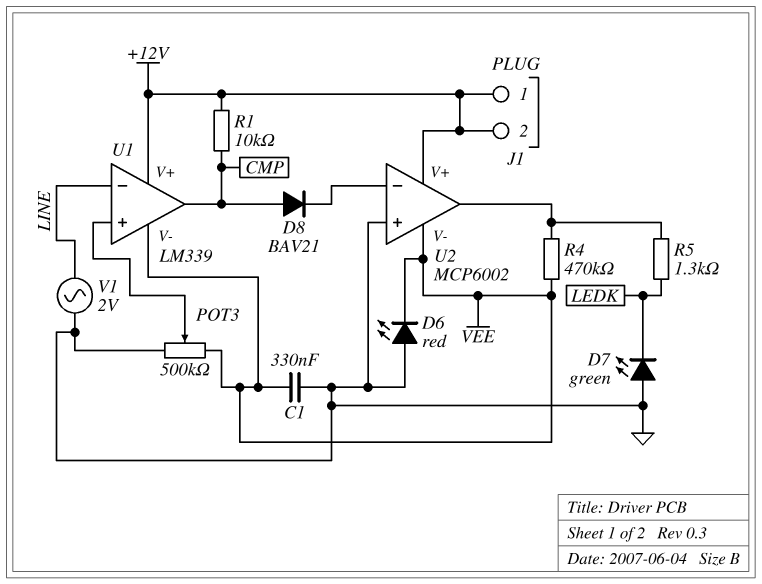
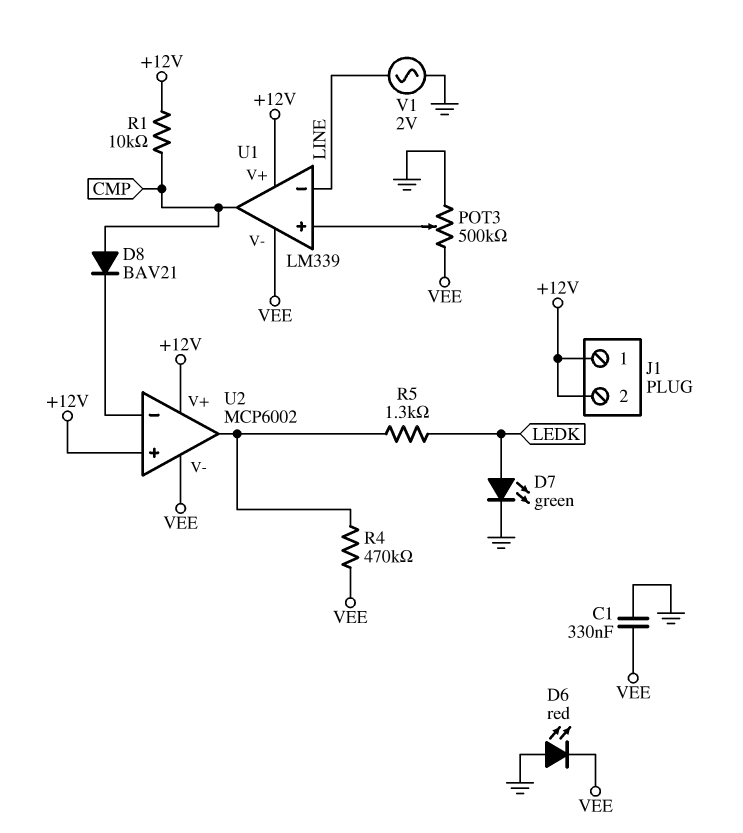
D7: LED green (A GND, K LEDK) -> LED green (A LEDK, K GND)
U2 pin in+: GND -> +12V

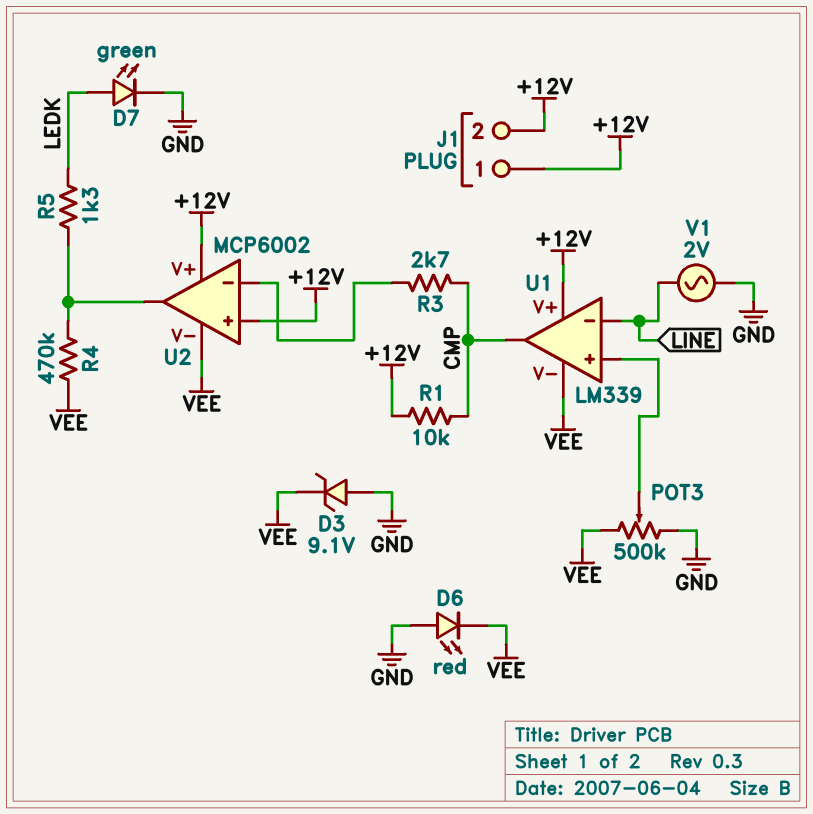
C1: 330nF (GND, VEE) -> none
D3: none -> zener 9.1V (A GND, K VEE)
D8: diode BAV21 (A CMP, K U2/in-) -> none
R3: none -> 2.7k (CMP, U2/in-)

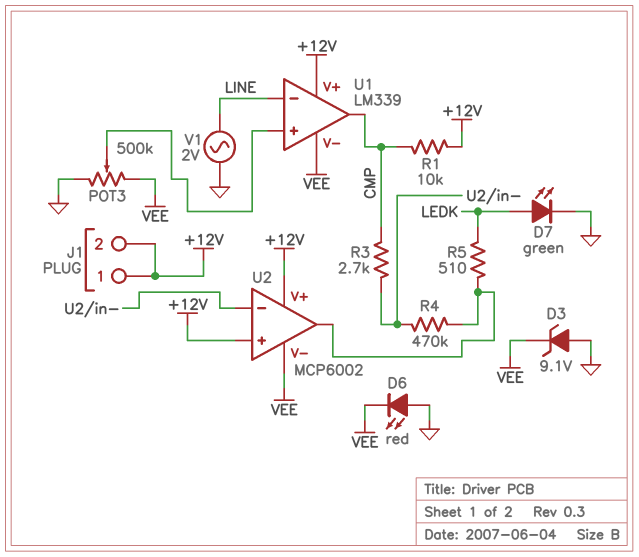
R4: 470k (U2/out, VEE) -> 470k (U2/in-, U2/out)
R5: 1.3k (LEDK, U2/out) -> 510 (LEDK, U2/out)

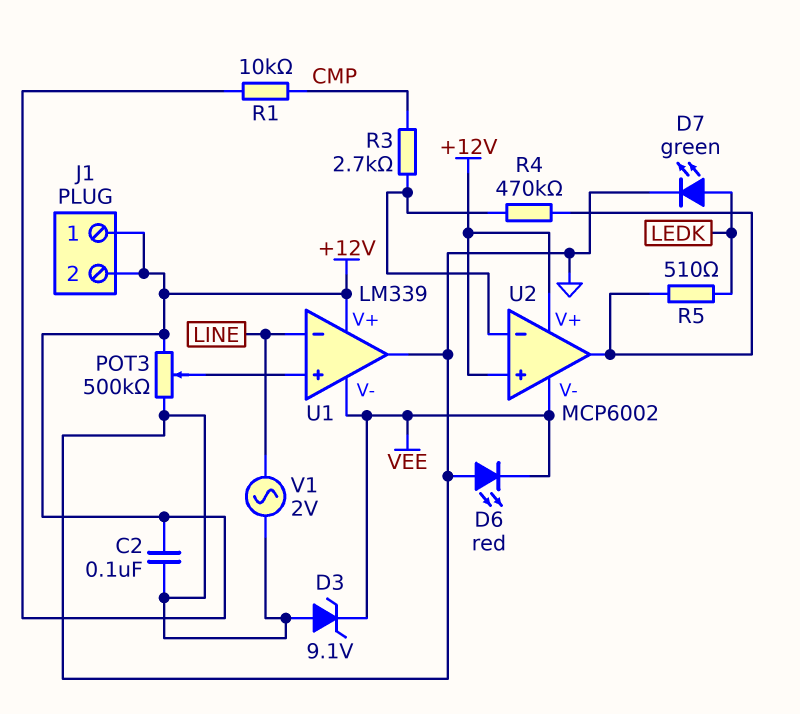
C2: none -> 100nF (+12V, GND)
POT3: 500k (GND, VEE, wiper U1/in+) -> 500k (+12V, GND, wiper U1/in+)
U1 pin out: CMP -> GND

